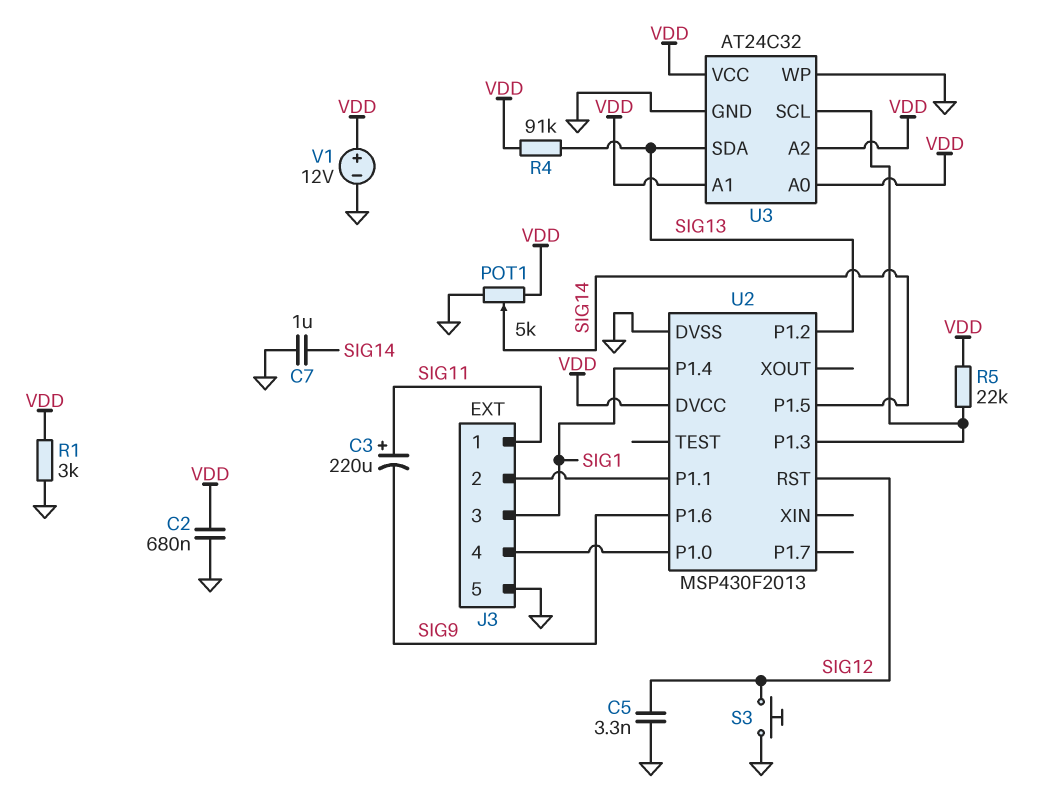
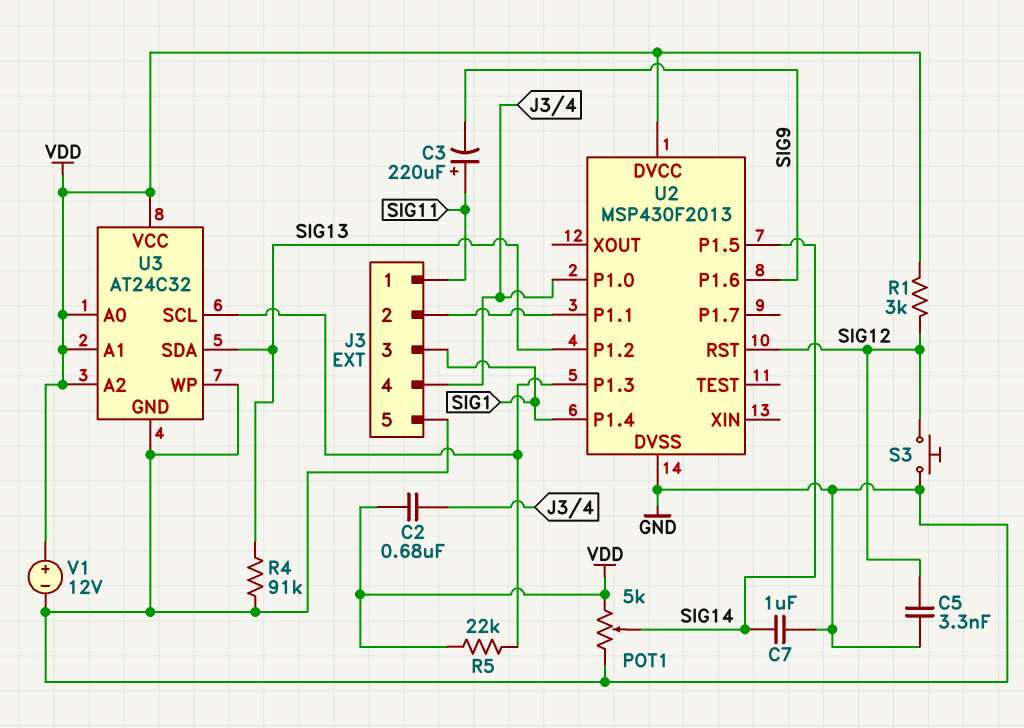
C2: 680nF (GND, VDD) -> 680nF (J3/4, VDD)
R1: 3k (GND, VDD) -> 3k (SIG12, VDD)
R4: 91k (SIG13, VDD) -> 91k (GND, SIG13)

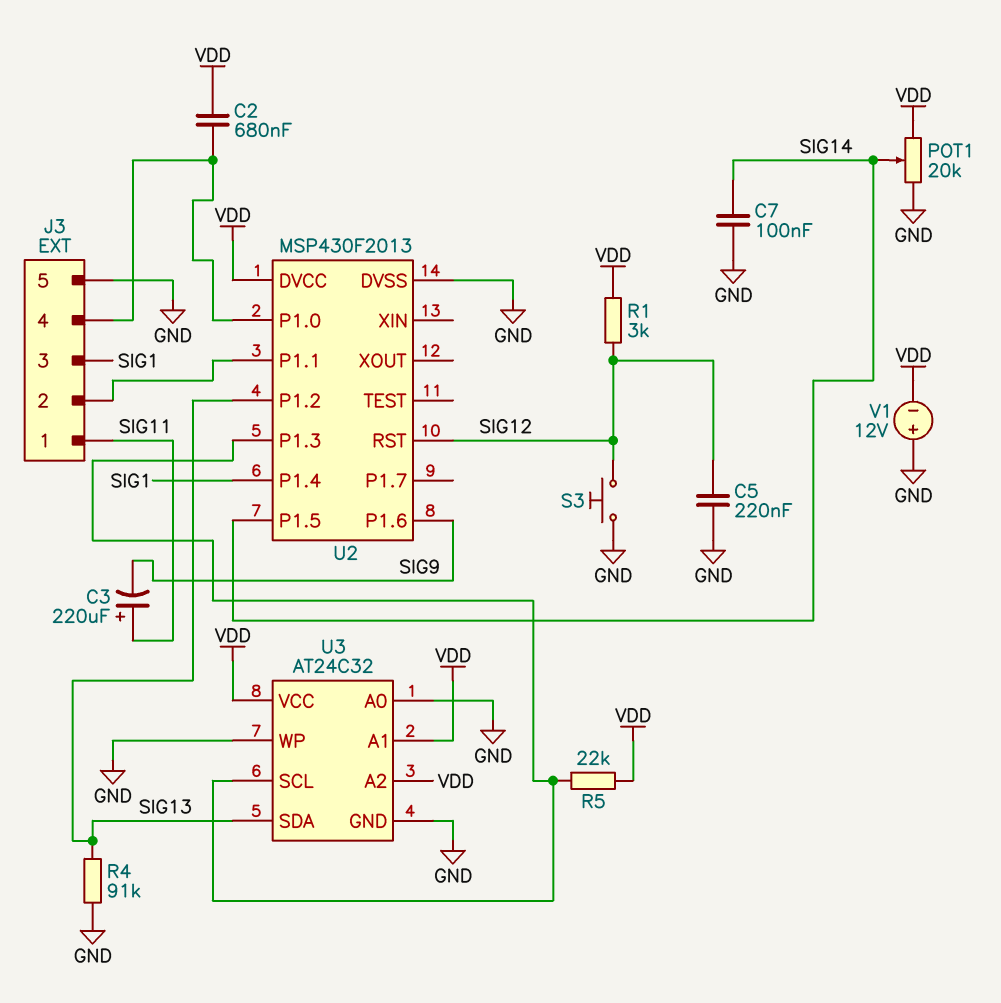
C5: 3.3nF (GND, SIG12) -> 220nF (GND, SIG12)
C7: 1uF (GND, SIG14) -> 100nF (GND, SIG14)
POT1: 5k (GND, VDD, wiper SIG14) -> 20k (GND, VDD, wiper SIG14)
U3 pin A0: VDD -> GND
V1: 12V (plus VDD, minus GND) -> 12V (plus GND, minus VDD)

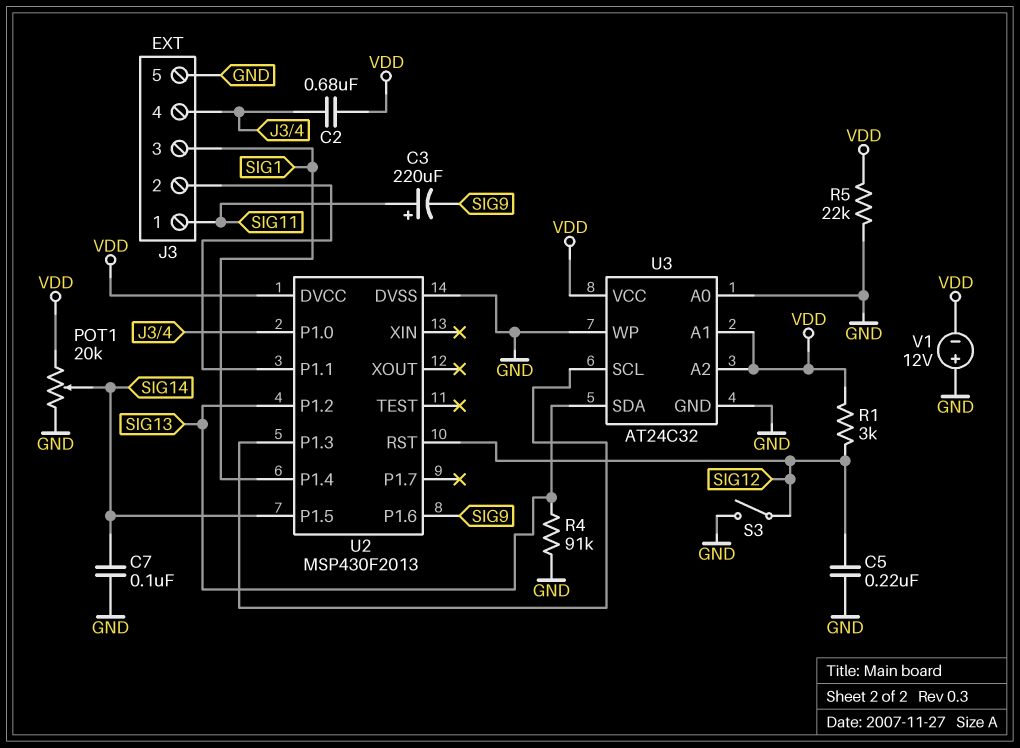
R5: 22k (U2/P1.3, VDD) -> 22k (GND, VDD)
S3: button (GND, SIG12) -> switch (GND, SIG12)

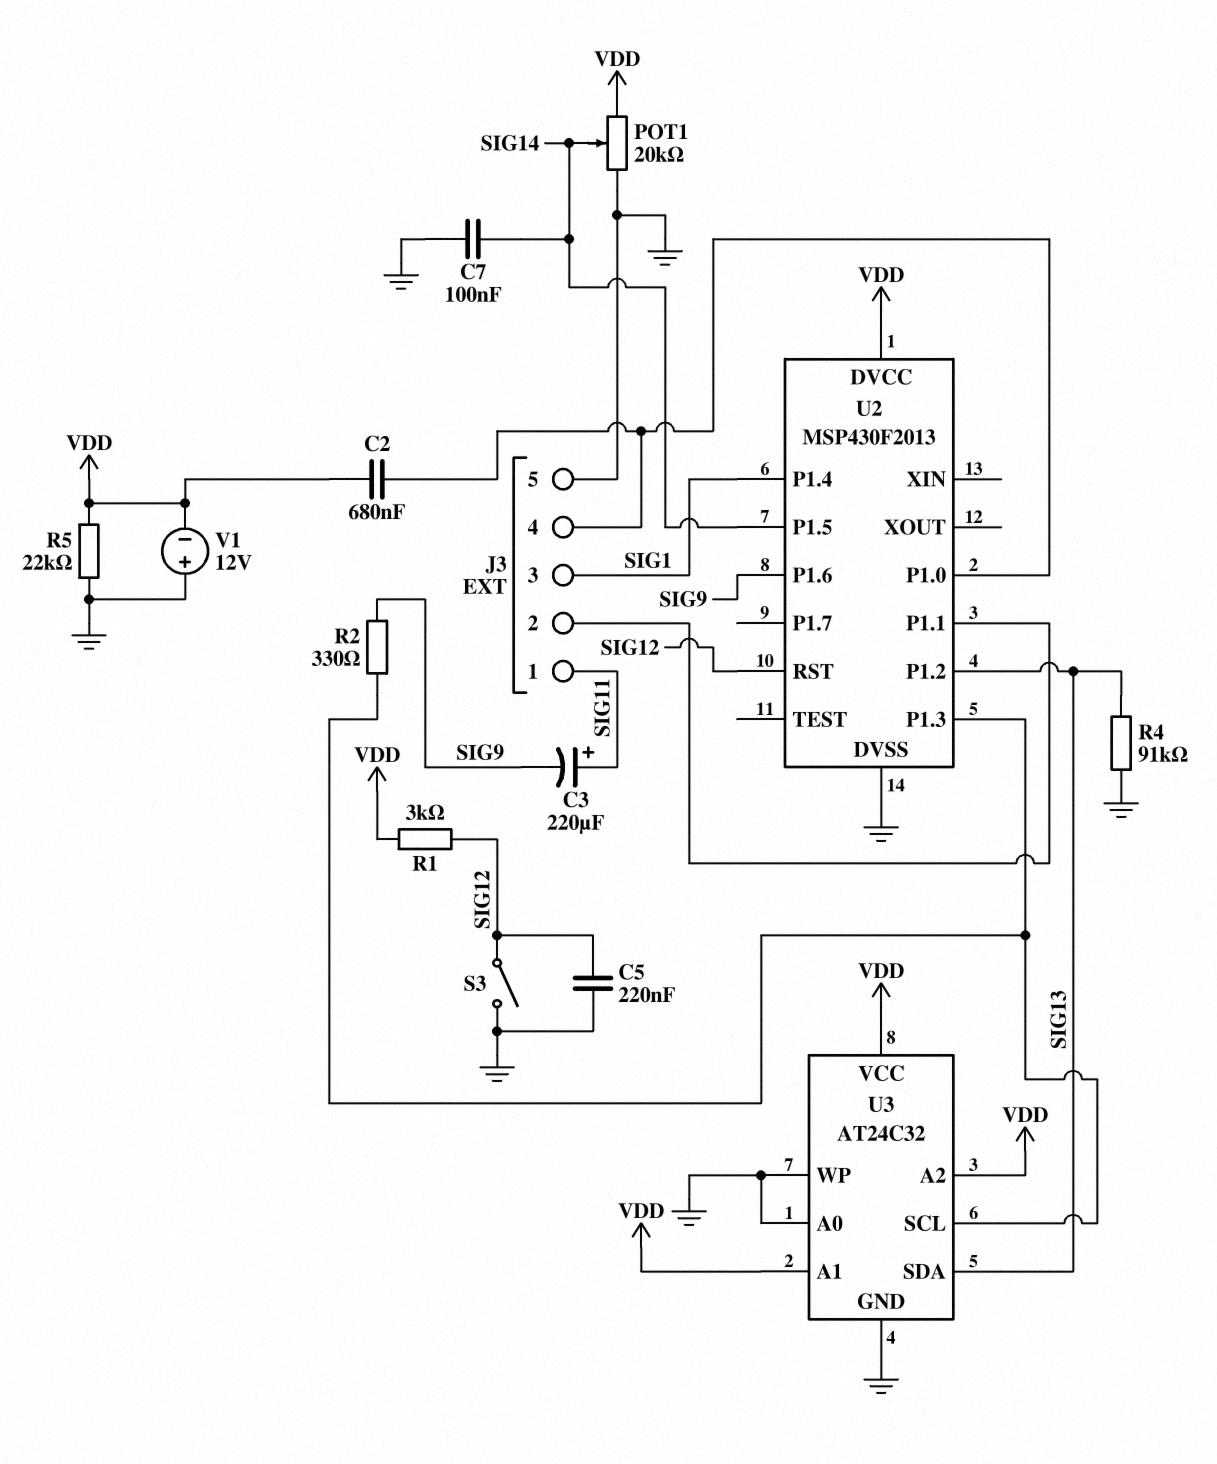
R2: none -> 330 (SIG9, U2/P1.3)

